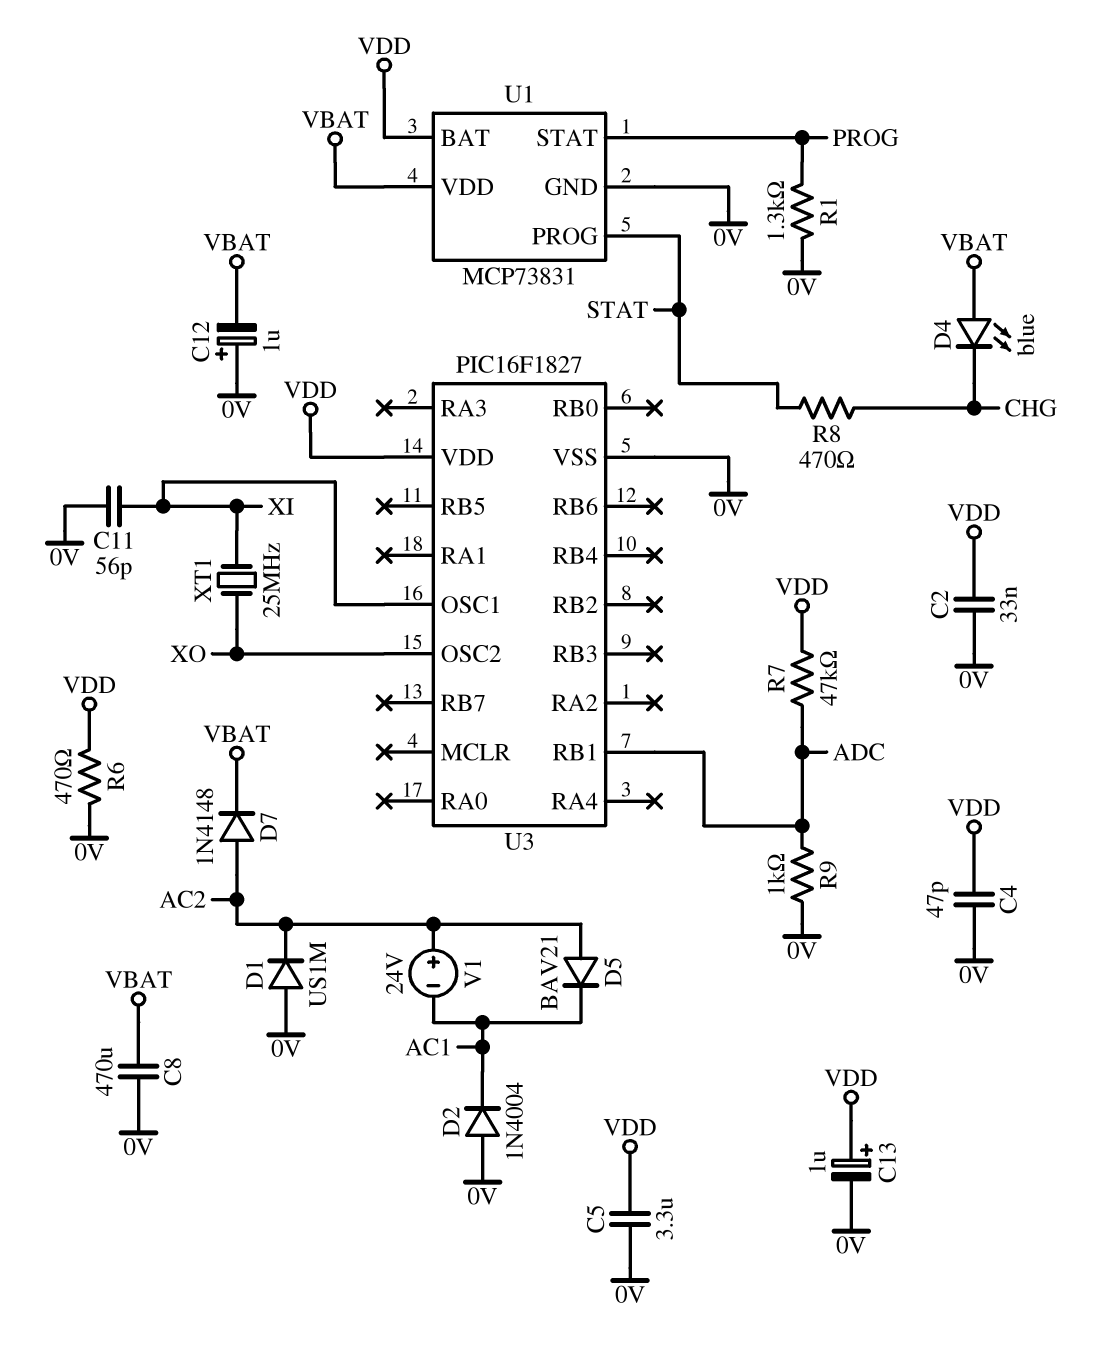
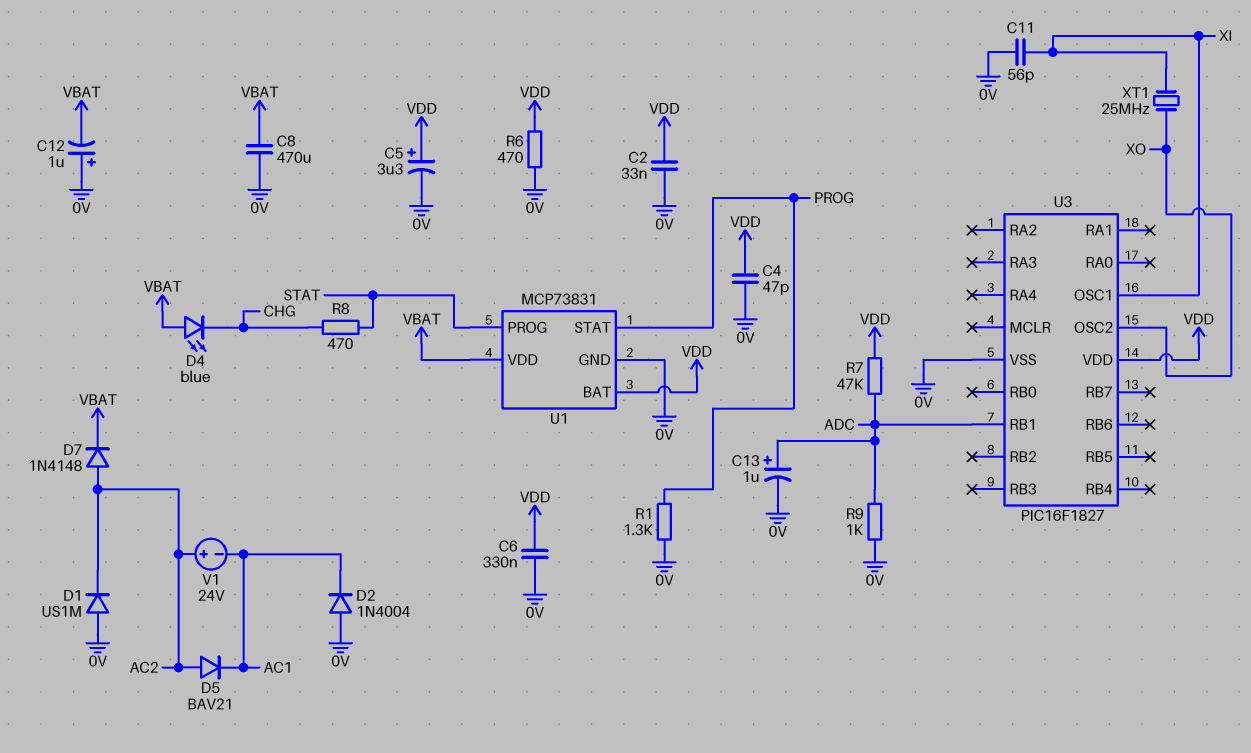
C5: 3.3uF (0V, VDD) -> 3.3uF (plus VDD, minus 0V)
C6: none -> 330nF (0V, VDD)
C13: 1uF (plus VDD, minus 0V) -> 1uF (plus ADC, minus 0V)

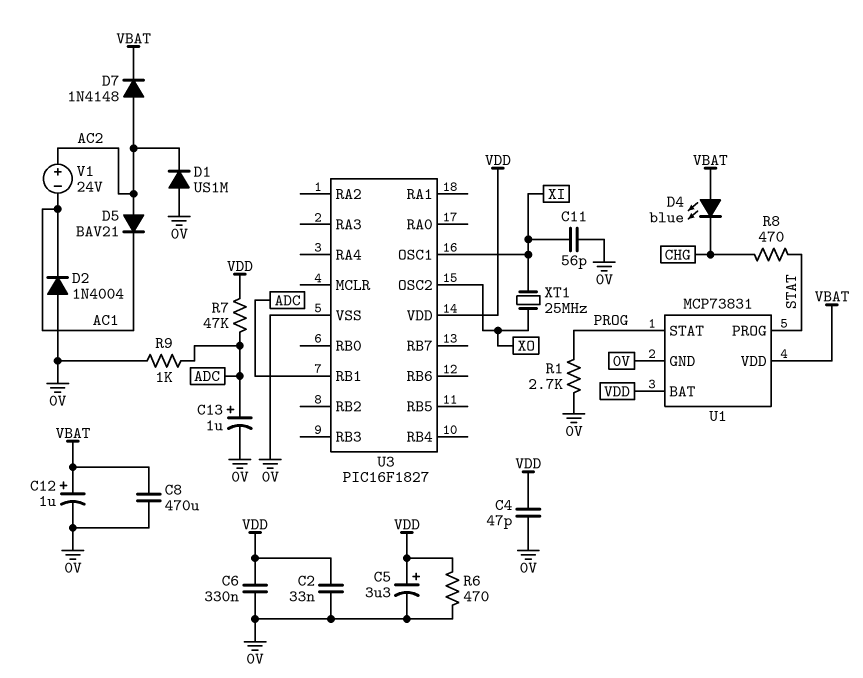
C12: 1uF (plus 0V, minus VBAT) -> 1uF (plus VBAT, minus 0V)
R1: 1.3k (0V, PROG) -> 2.7k (0V, PROG)

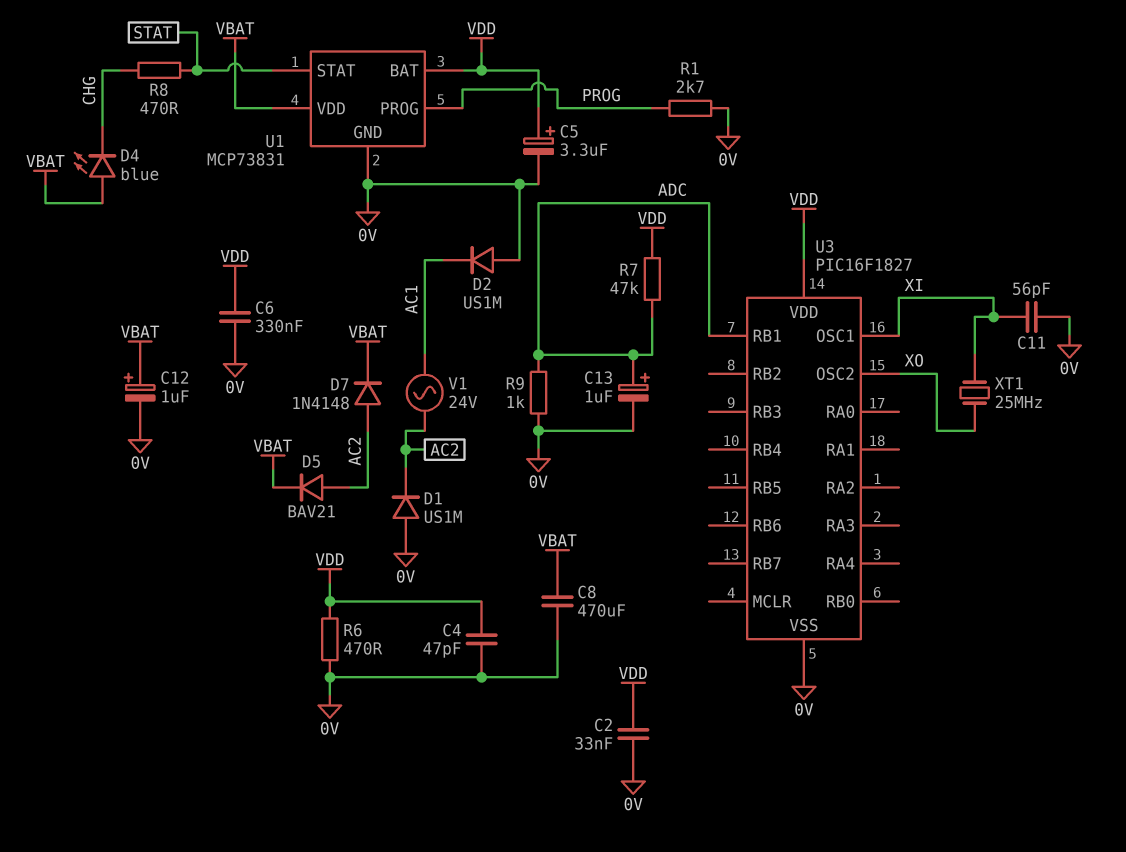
D2: diode 1N4004 (A 0V, K AC1) -> diode US1M (A 0V, K AC1)
D5: diode BAV21 (A AC2, K AC1) -> diode BAV21 (A AC2, K VBAT)
U1 pin PROG: STAT -> PROG
U1 pin STAT: PROG -> STAT
V1: 24V (plus AC2, minus AC1) -> AC 24V (AC1, AC2)

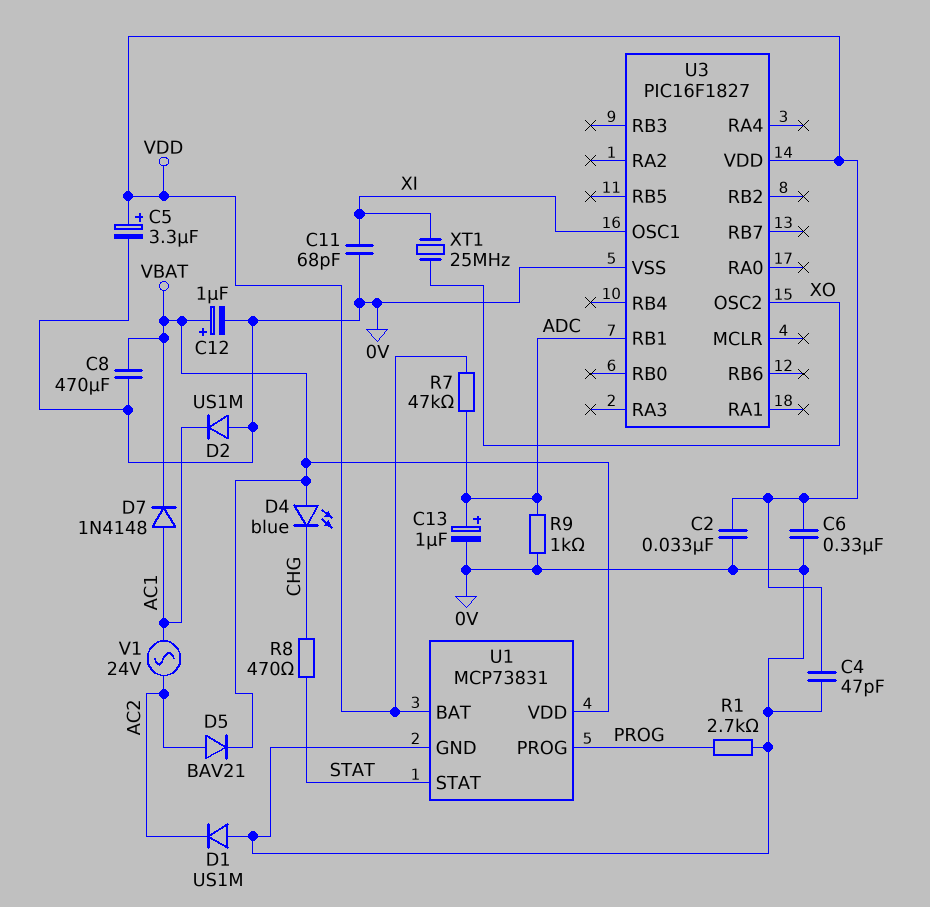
C11: 56pF (0V, XI) -> 68pF (0V, XI)
D7: diode 1N4148 (A AC2, K VBAT) -> diode 1N4148 (A AC1, K VBAT)
R6: 470 (0V, VDD) -> none

